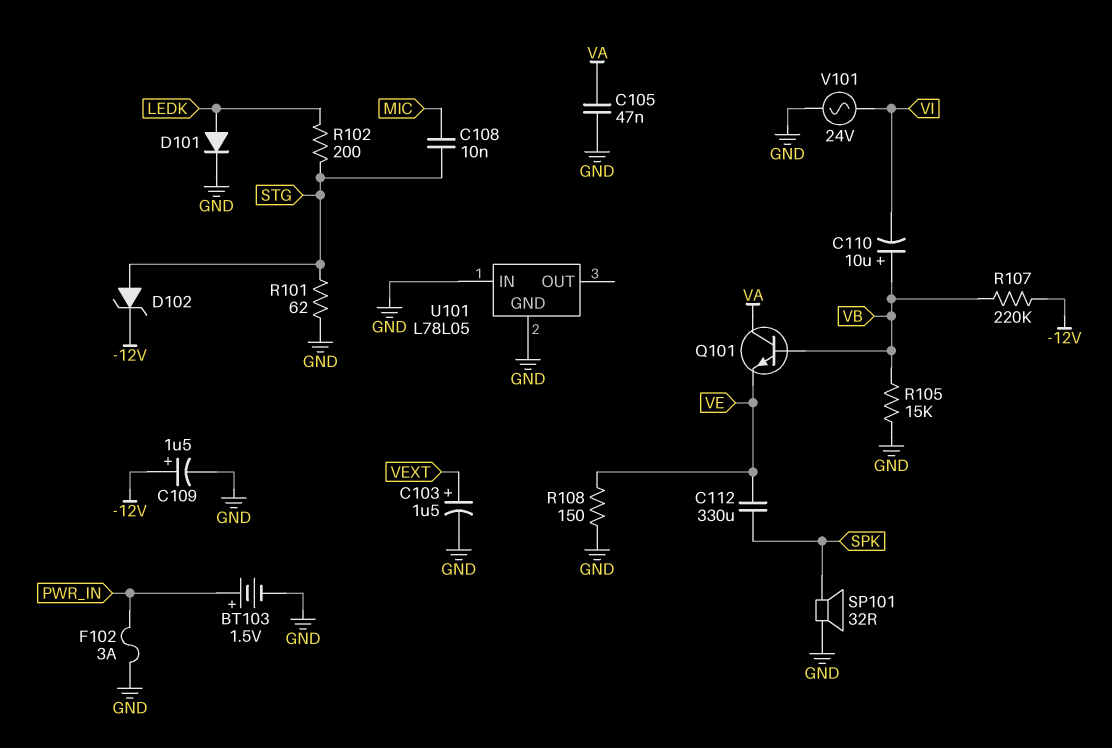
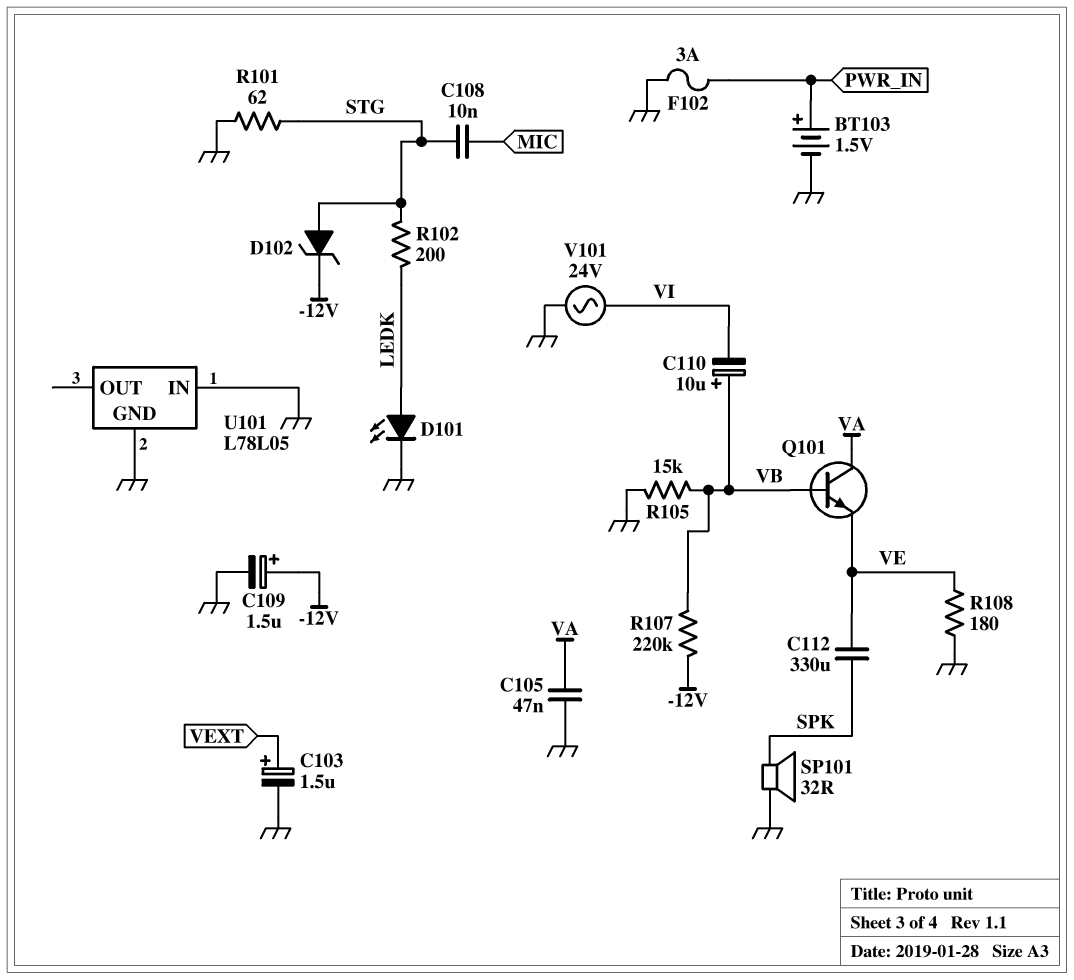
D101: diode (A LEDK, K GND) -> LED (A LEDK, K GND)
R108: 150 (GND, VE) -> 180 (GND, VE)

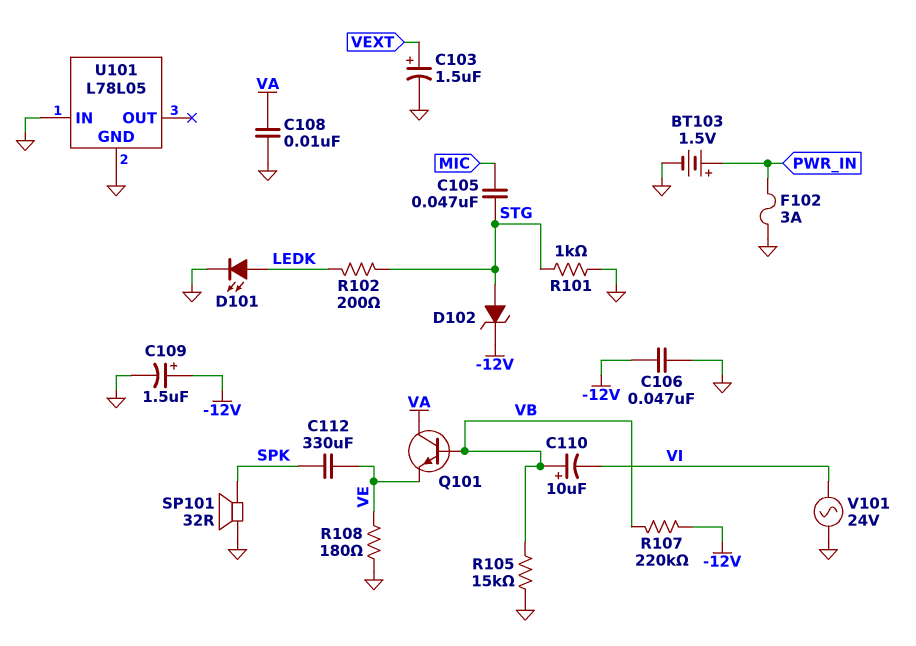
C105: 47nF (GND, VA) -> 47nF (MIC, STG)
C106: none -> 47nF (-12V, GND)
C108: 10nF (MIC, STG) -> 10nF (GND, VA)
R101: 62 (GND, STG) -> 1k (GND, STG)

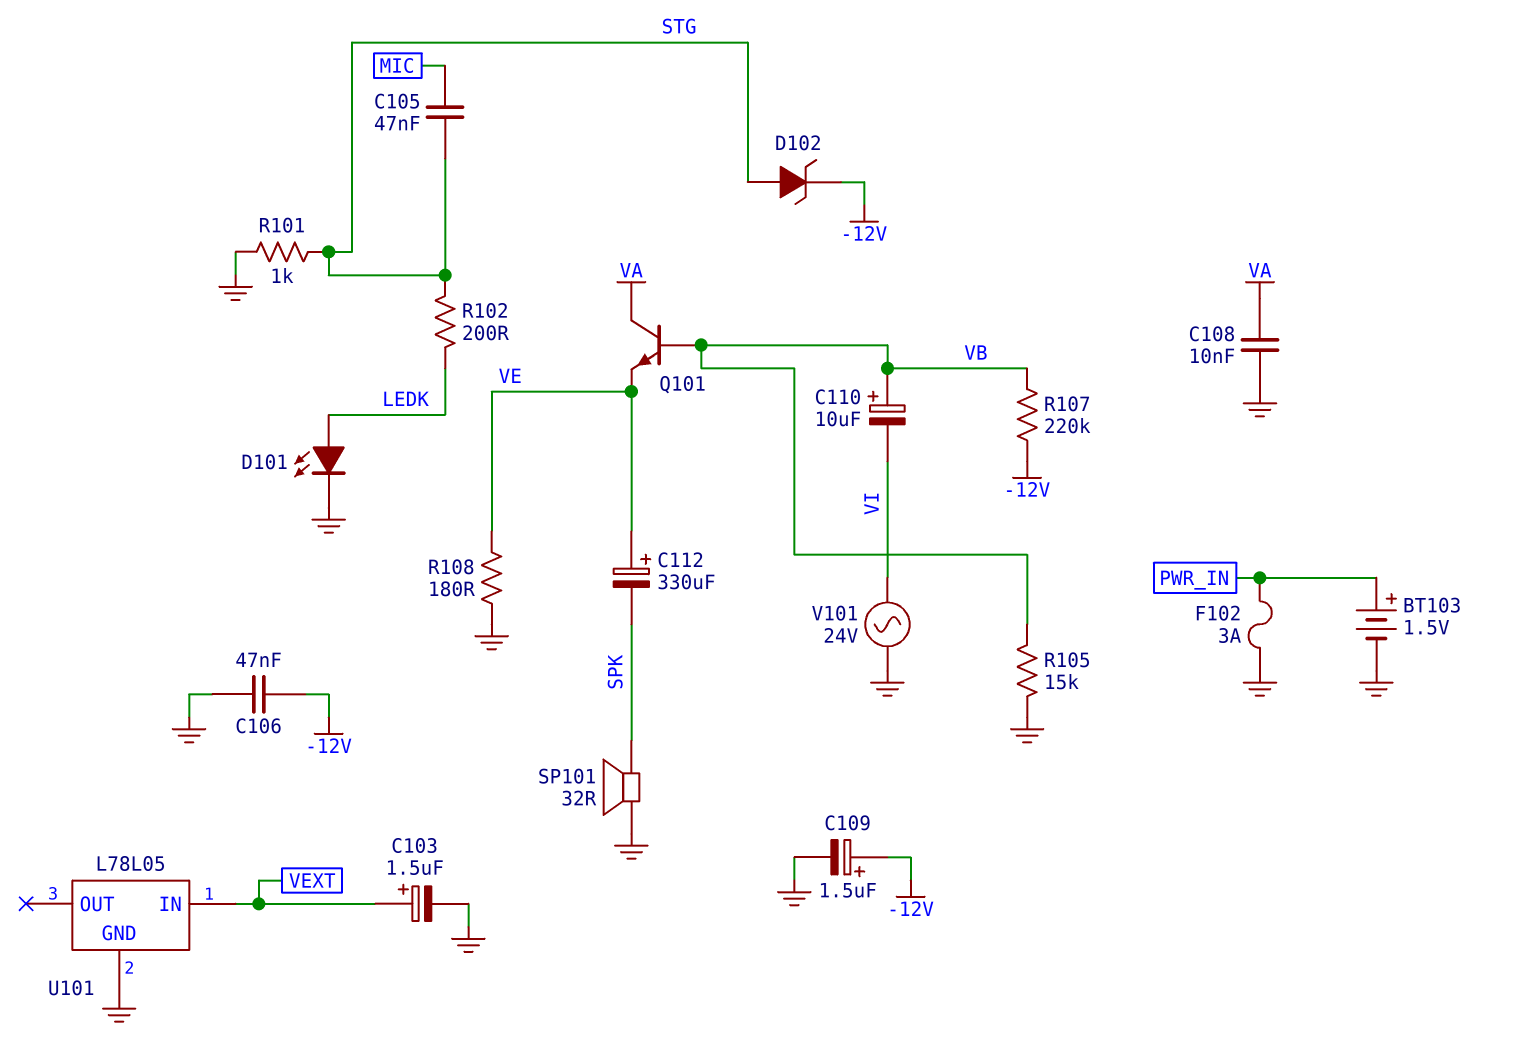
C112: 330uF (SPK, VE) -> 330uF (plus VE, minus SPK)
U101 pin IN: GND -> VEXT

